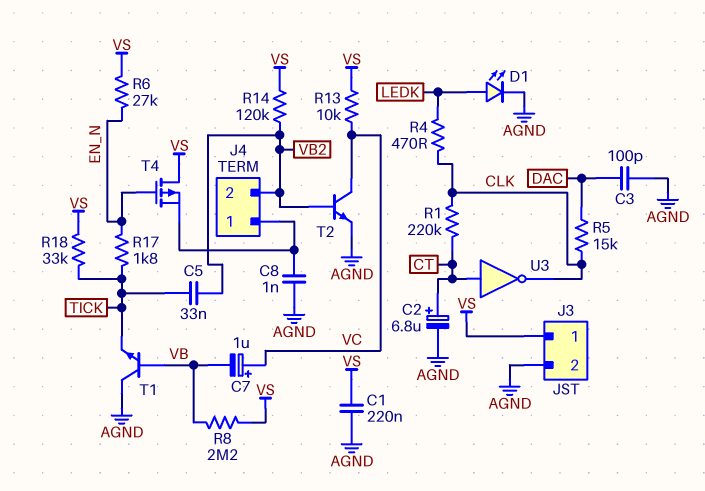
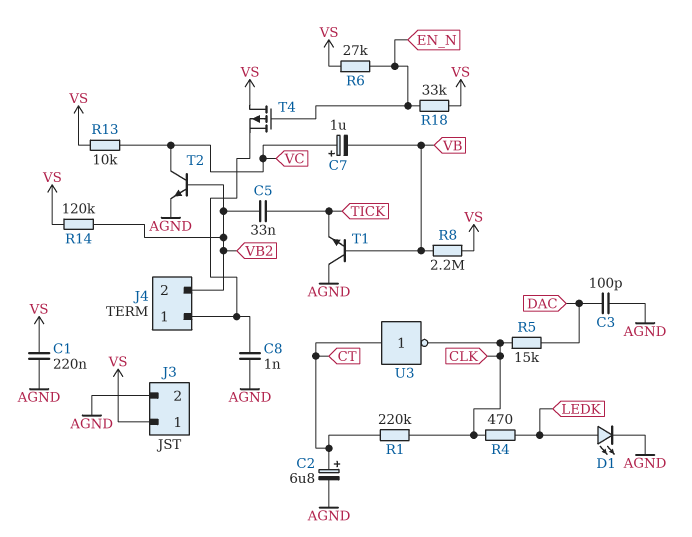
R17: 1.8k (EN_N, TICK) -> none
R18: 33k (TICK, VS) -> 33k (EN_N, VS)

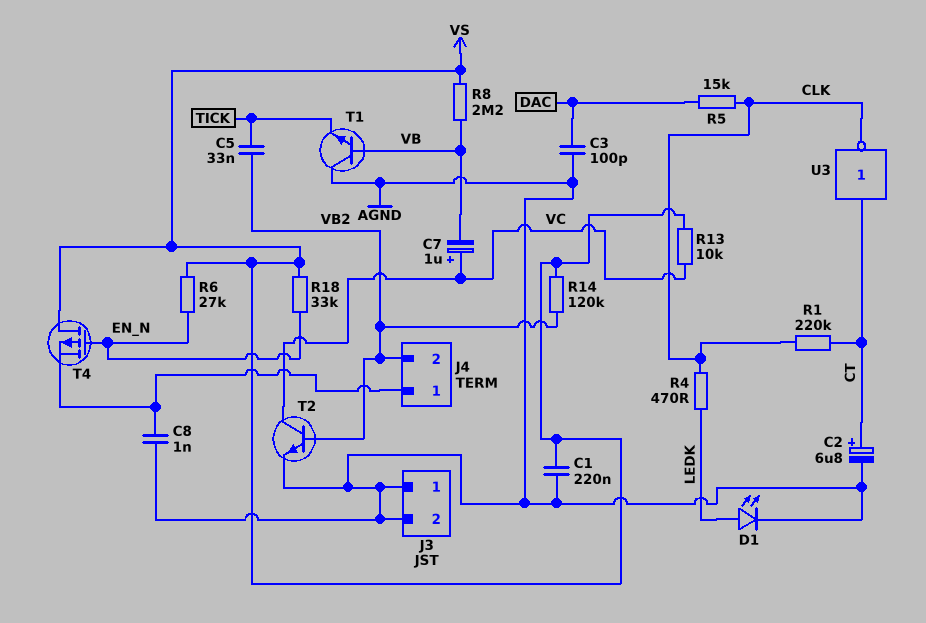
J3 pin 1: VS -> AGND

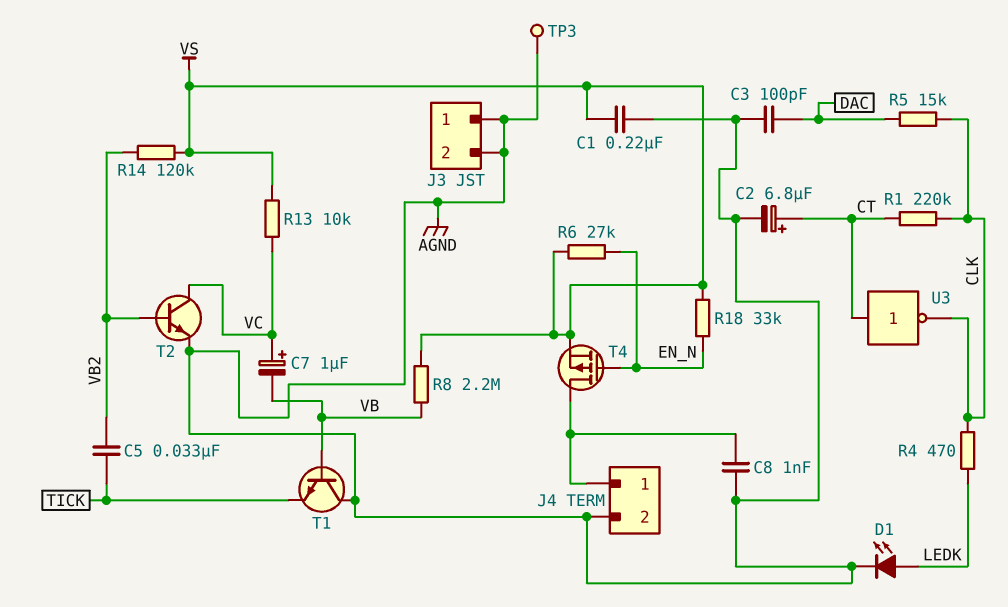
J4 pin 2: VB2 -> AGND
T4: PMOS (G EN_N, D VS, S J4/1) -> PMOS (G EN_N, D J4/1, S VS)
TP3: none -> test point (AGND)

